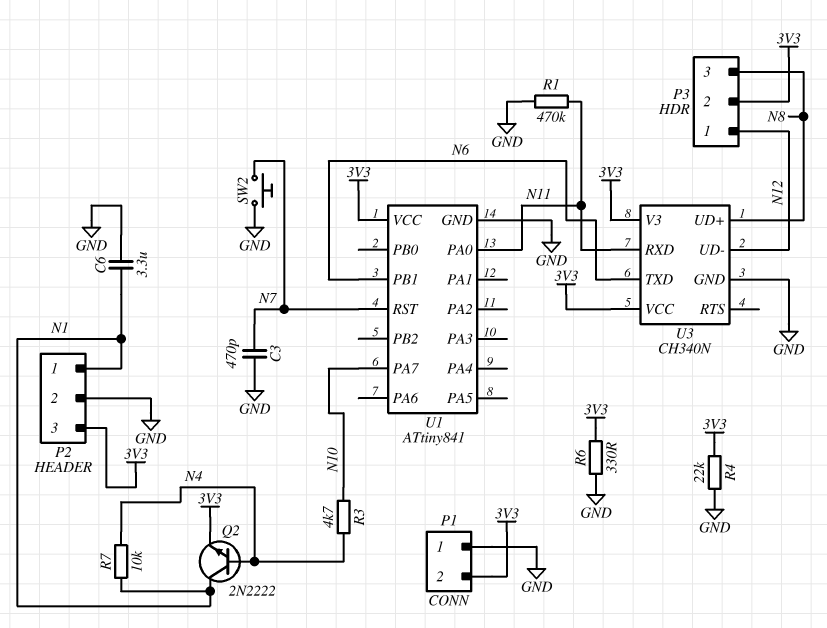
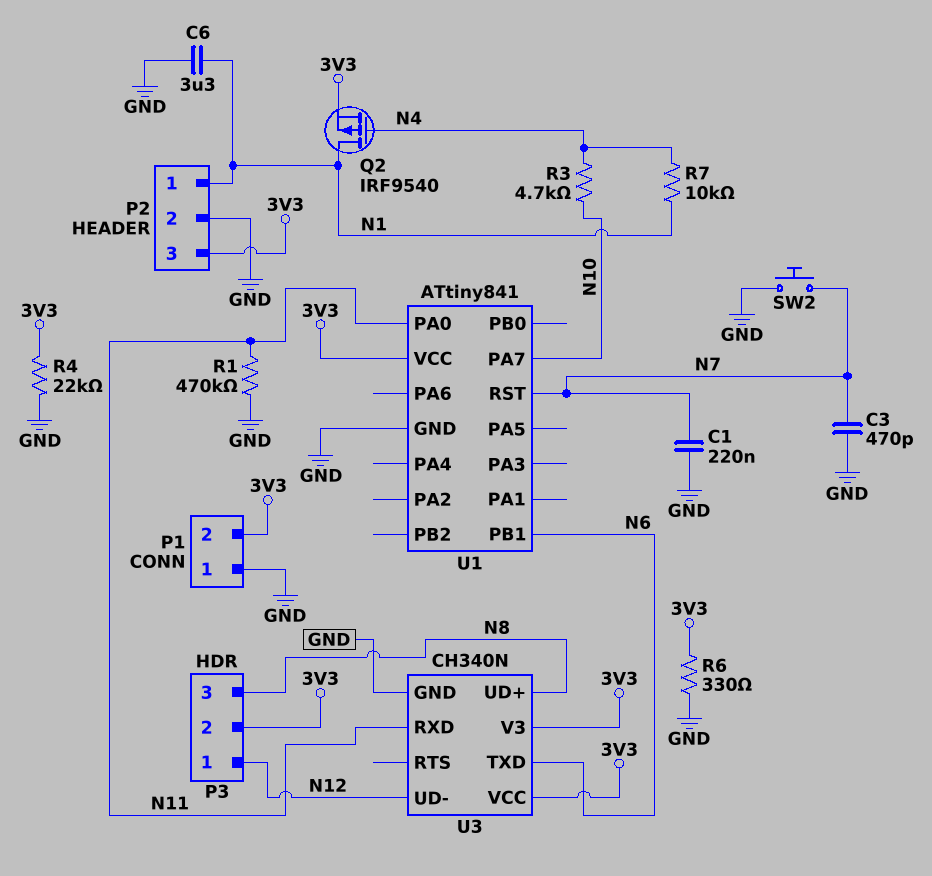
C1: none -> 220nF (GND, N7)
Q2: NPN 2N2222 (B N4, C N1, E 3V3) -> PMOS IRF9540 (G N4, D N1, S 3V3)

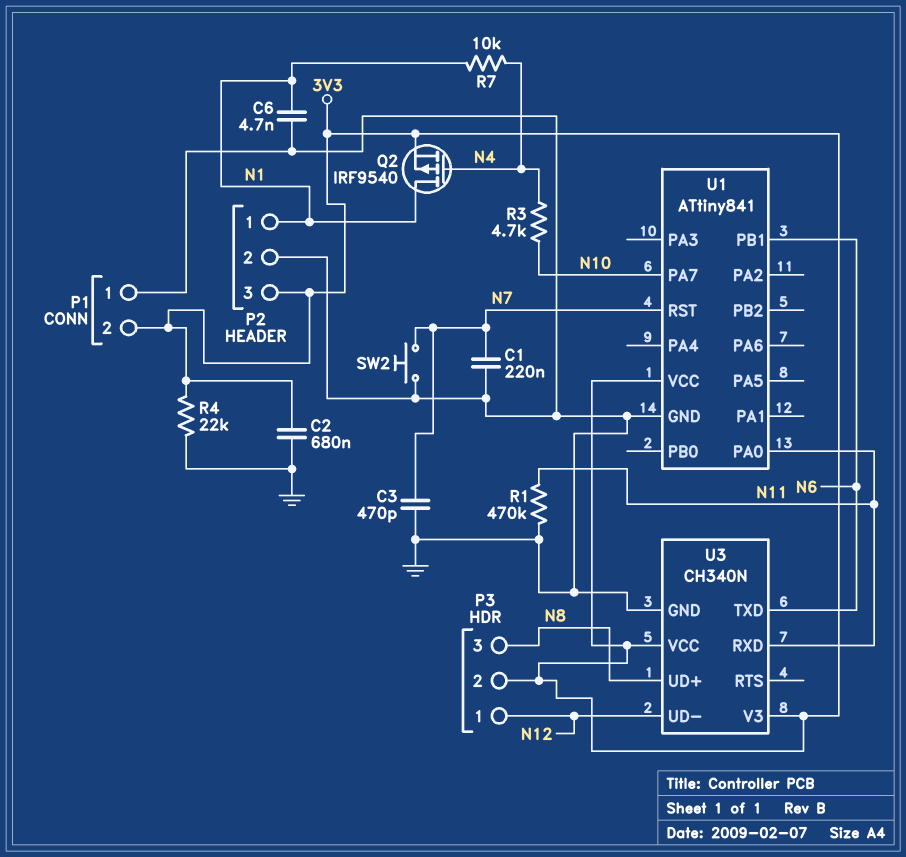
C2: none -> 680nF (3V3, GND)
C6: 3.3uF (GND, N1) -> 4.7nF (GND, N1)
R6: 330 (3V3, GND) -> none

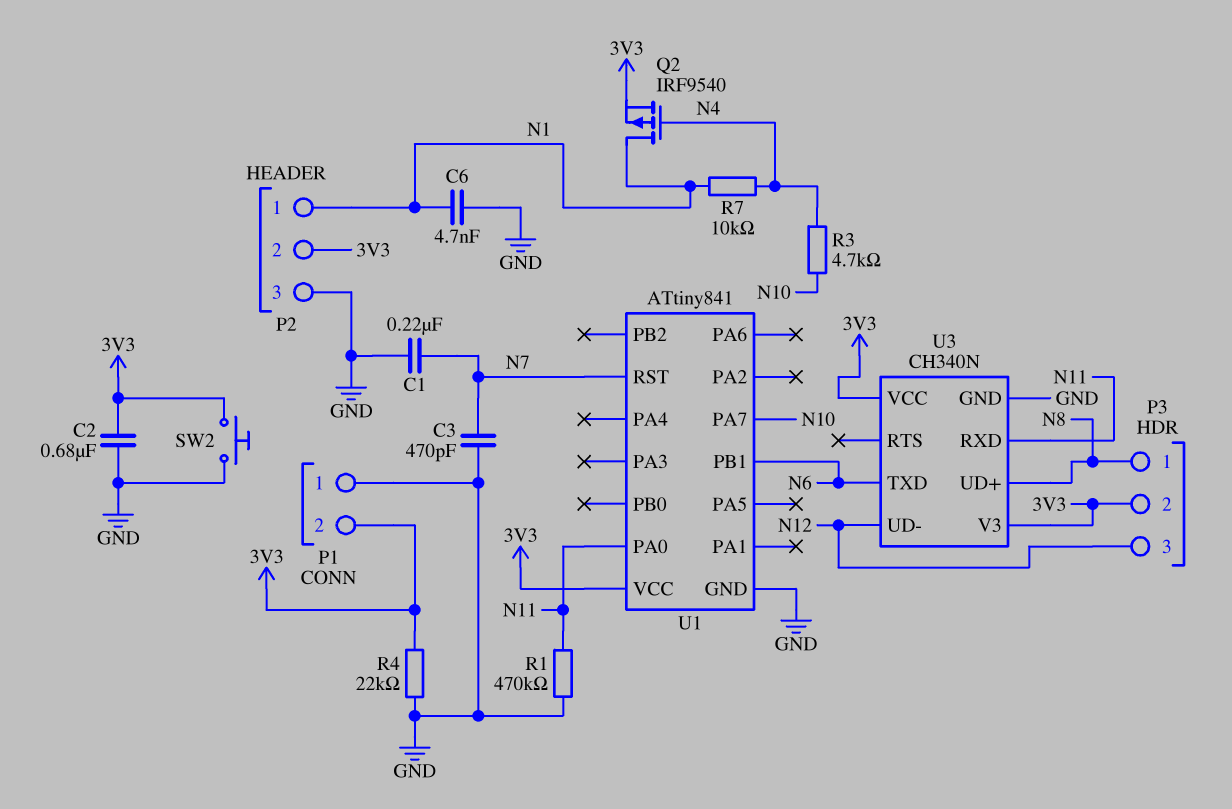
P2 pin 2: GND -> 3V3
P2 pin 3: 3V3 -> GND
P3 pin 1: N12 -> N8
P3 pin 3: N8 -> N12
SW2: button (GND, N7) -> button (3V3, GND)

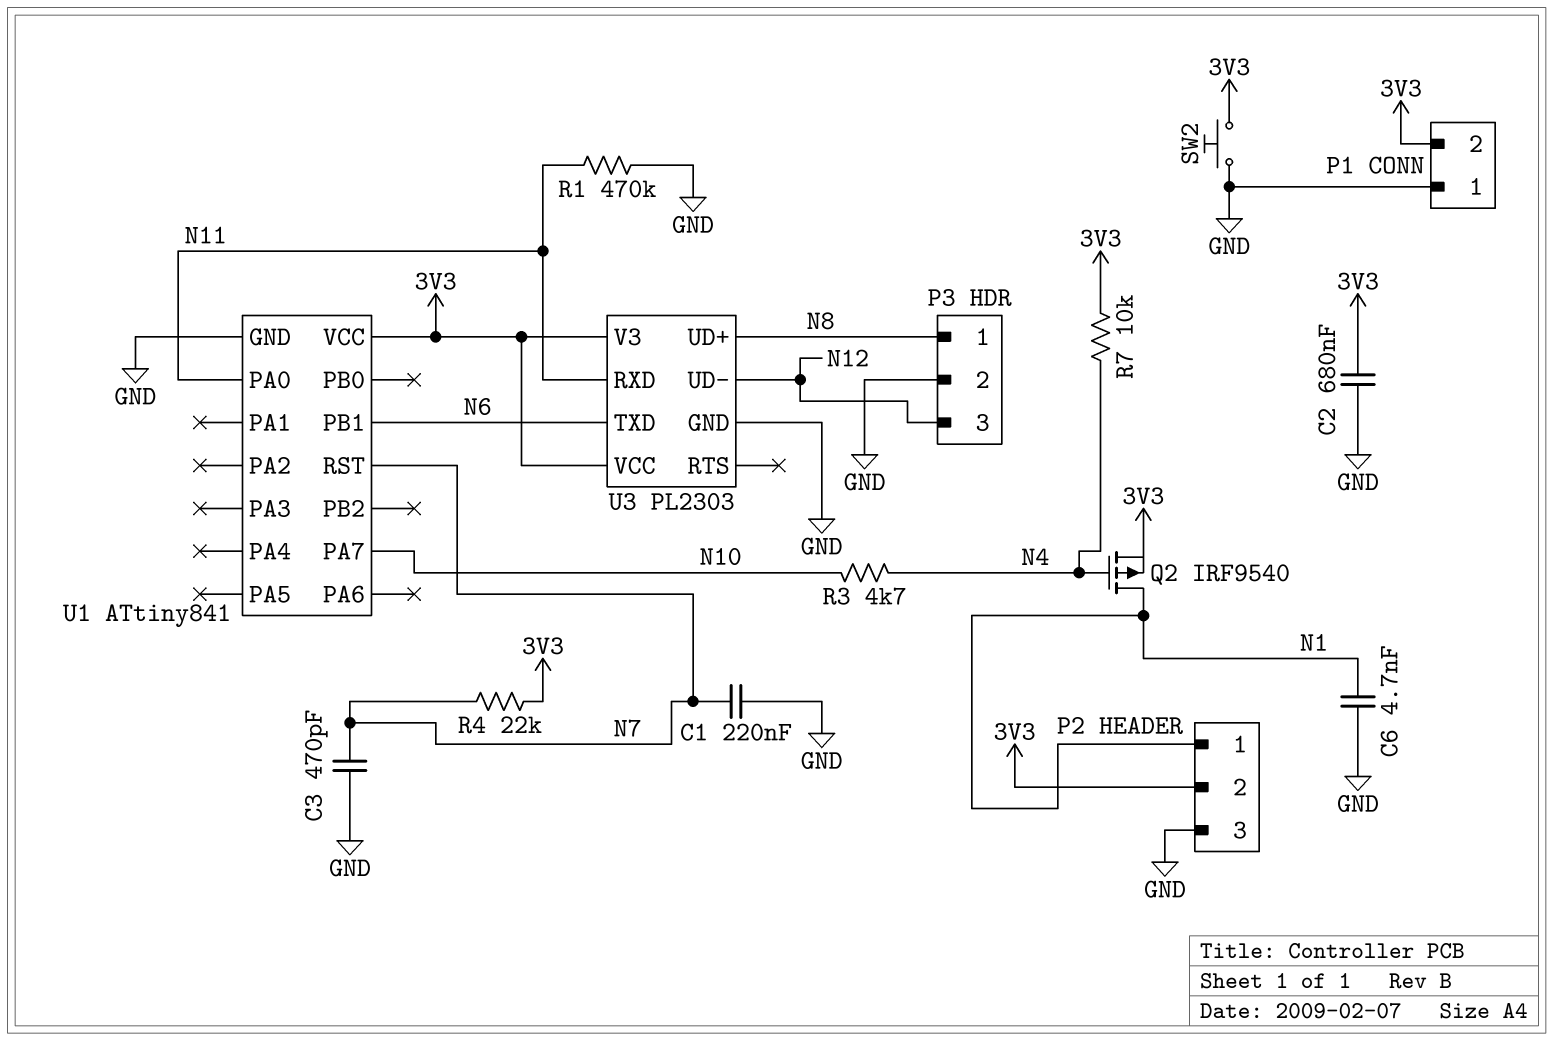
P3 pin 2: 3V3 -> GND
R4: 22k (3V3, GND) -> 22k (3V3, N7)
R7: 10k (N1, N4) -> 10k (3V3, N4)
U3: CH340N -> PL2303

